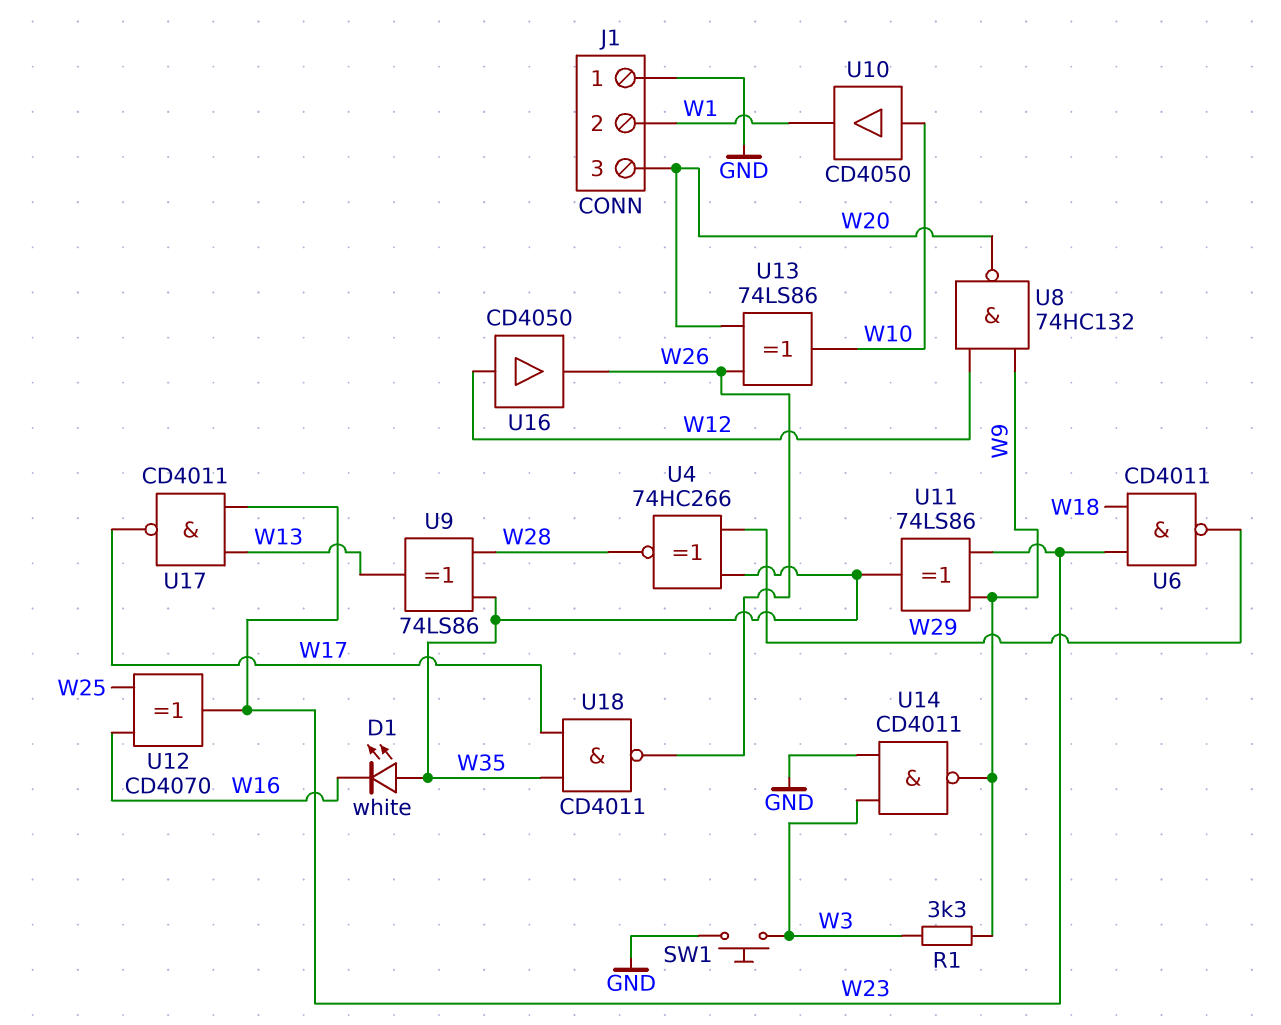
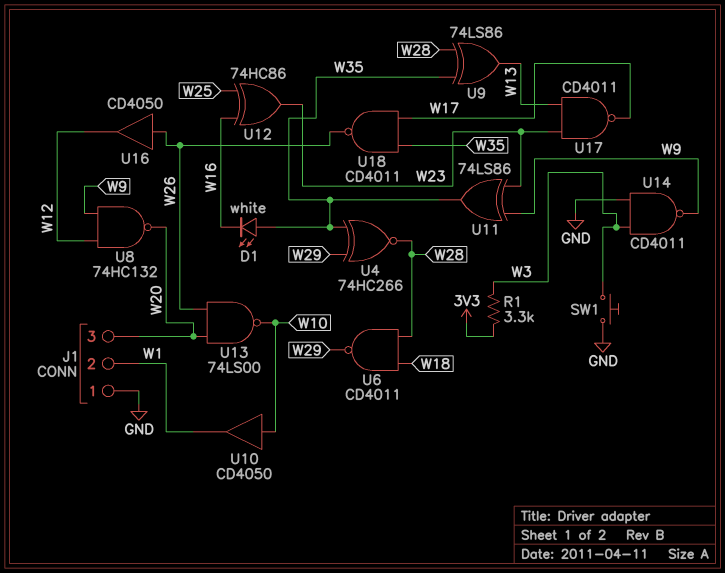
R1: 3.3k (W3, W9) -> 3.3k (3V3, W3)
U6: NAND CD4011 (in W18, in W23, out W29) -> NAND CD4011 (in W18, in W28, out W29)
U12: XOR CD4070 (in W16, in W25, out W23) -> XOR 74HC86 (in W16, in W25, out W23)
U13: XOR 74LS86 (in W20, in W26, out W10) -> NAND 74LS00 (in W20, in W26, out W10)
U16: buffer CD4050 (in W12, out W26) -> buffer CD4050 (in W26, out W12)

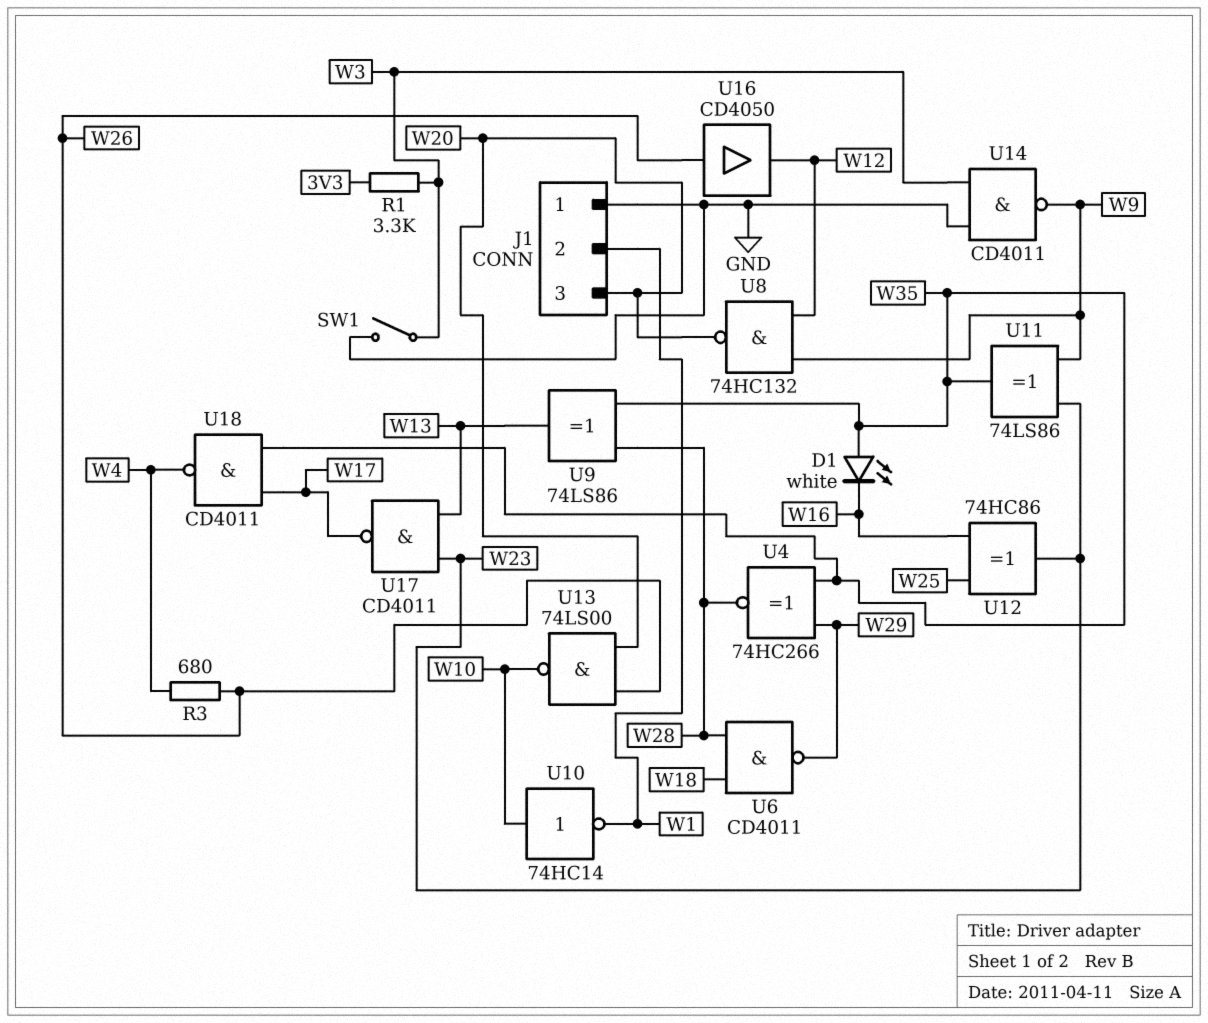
R3: none -> 680 (W4, W26)
SW1: button (GND, W3) -> switch (GND, W3)
U10: buffer CD4050 (in W10, out W1) -> NOT 74HC14 (in W10, out W1)
U18: NAND CD4011 (in W17, in W35, out W26) -> NAND CD4011 (in W17, in W35, out W4)

